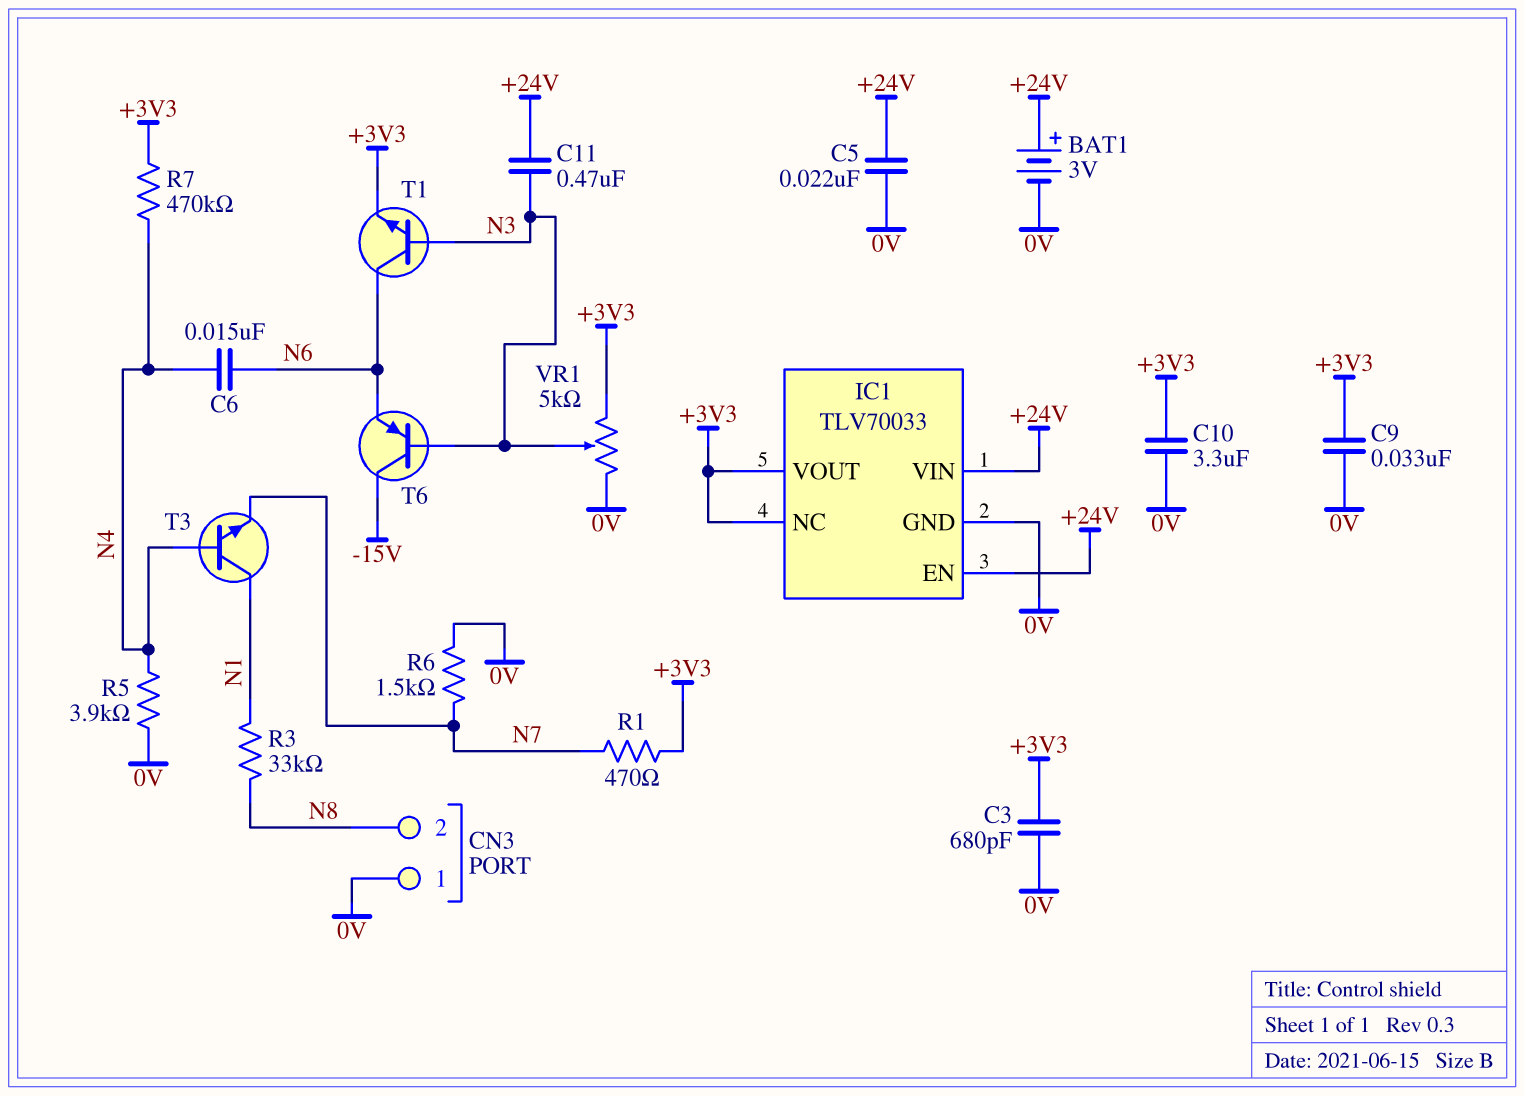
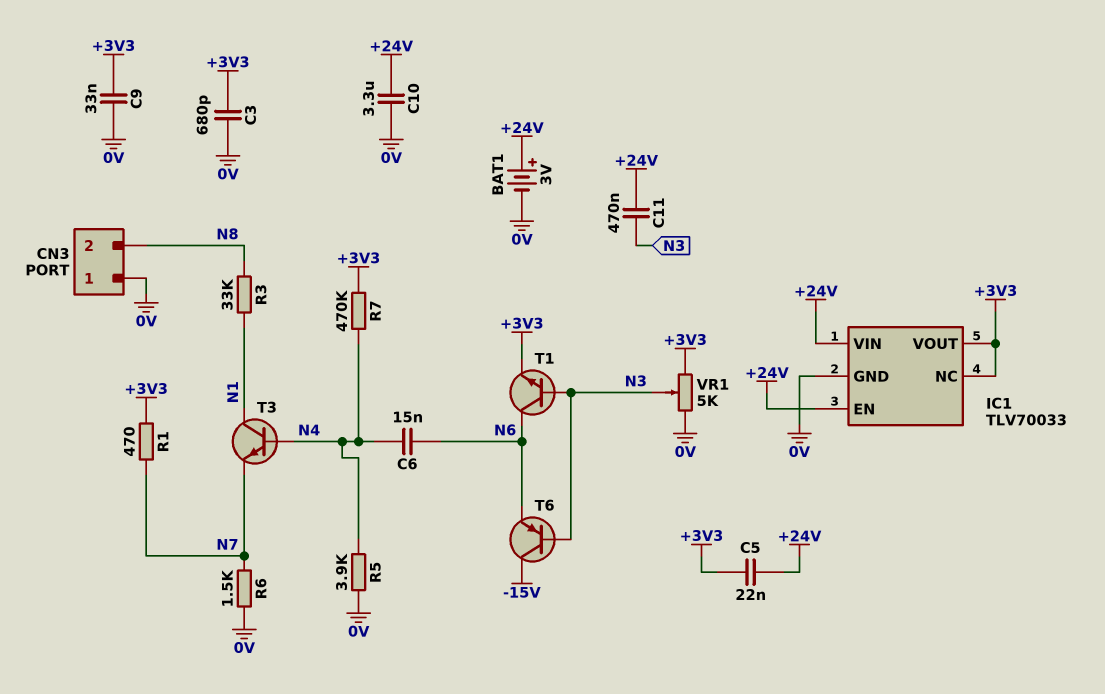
C5: 22nF (+24V, 0V) -> 22nF (+3V3, +24V)
C10: 3.3uF (+3V3, 0V) -> 3.3uF (+24V, 0V)

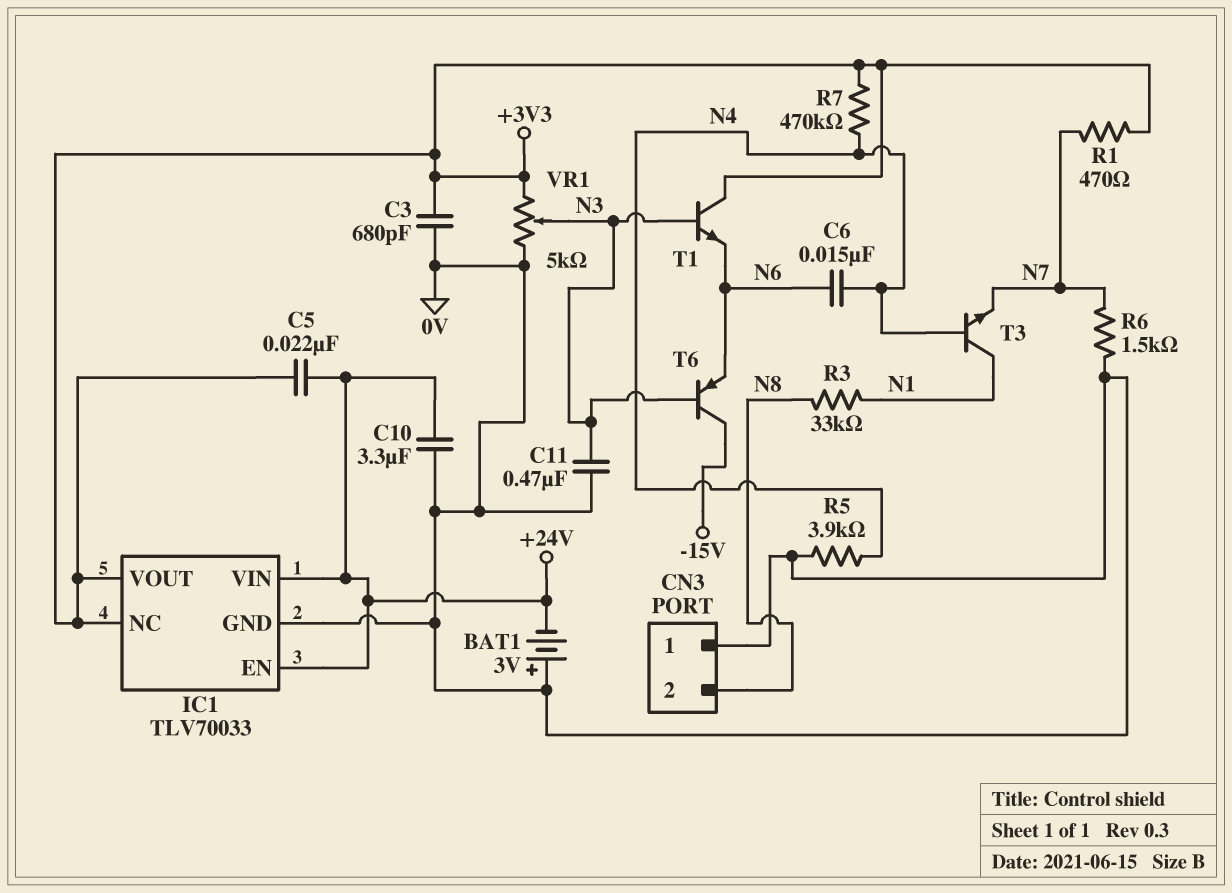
BAT1: 3V (plus +24V, minus 0V) -> 3V (plus 0V, minus +24V)
C9: 33nF (+3V3, 0V) -> none
C11: 470nF (+24V, N3) -> 470nF (0V, N3)
T1: NPN (B N3, C N6, E +3V3) -> NPN (B N3, C +3V3, E N6)

